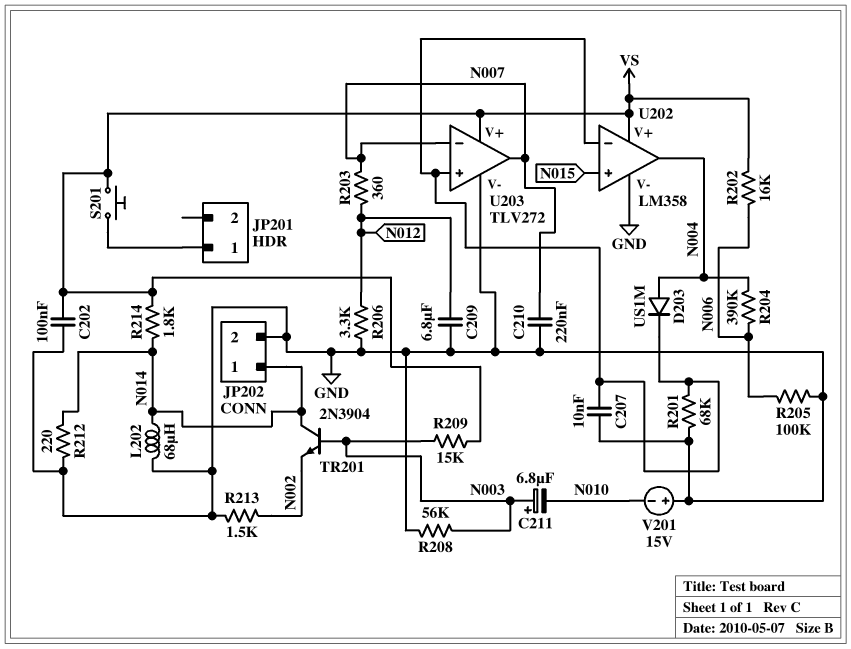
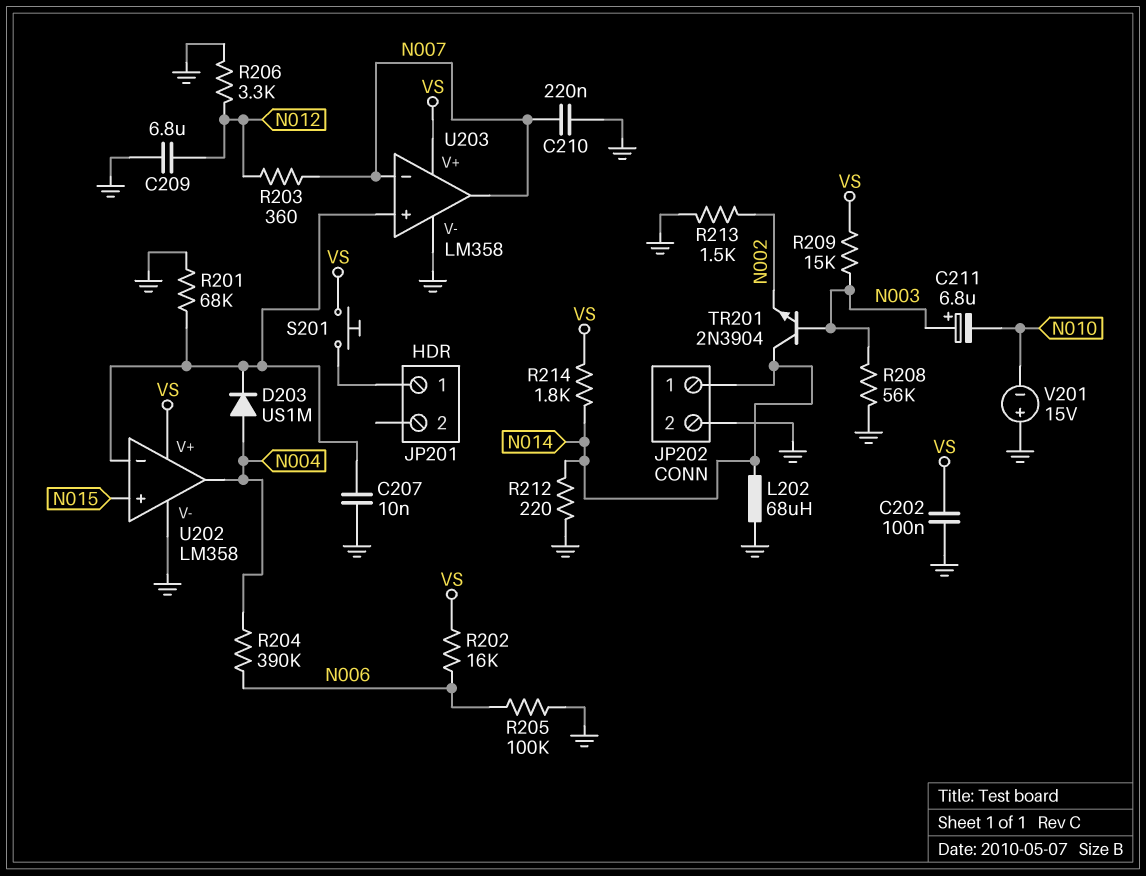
U203: TLV272 -> LM358

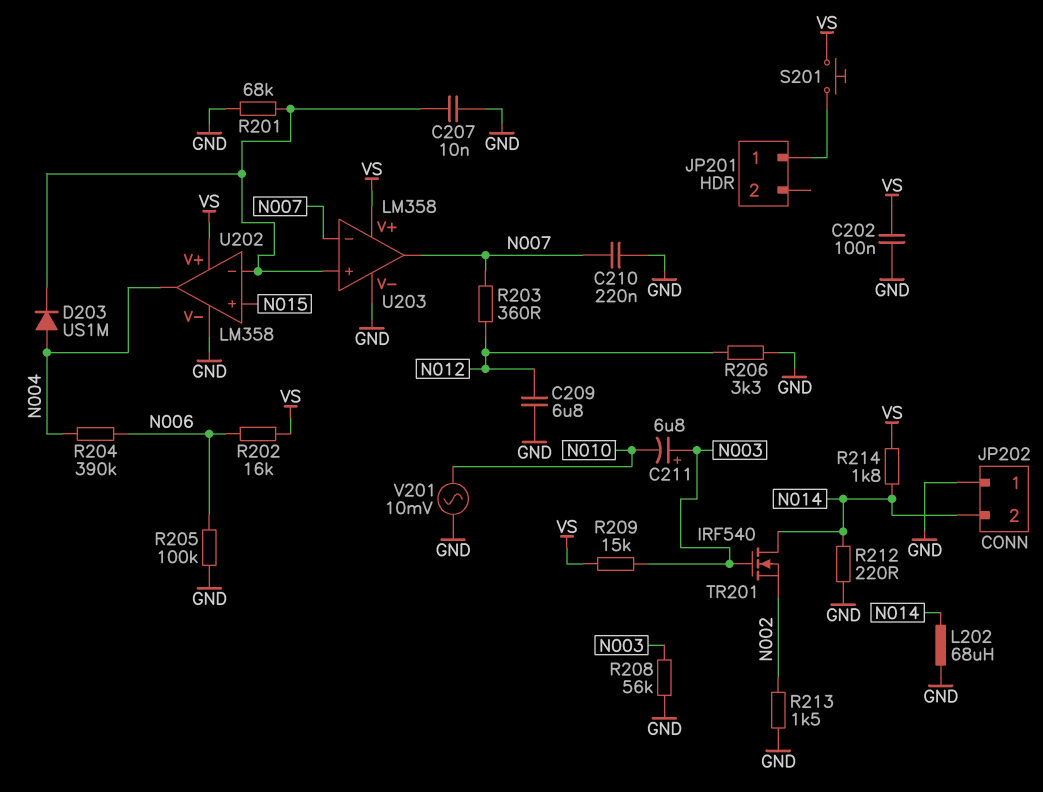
JP202 pin 1: N014 -> GND
JP202 pin 2: GND -> N014
TR201: NPN 2N3904 (B N003, C N014, E N002) -> NMOS IRF540 (G N003, D N014, S N002)
V201: 15V (plus GND, minus N010) -> AC 10mV (GND, N010)

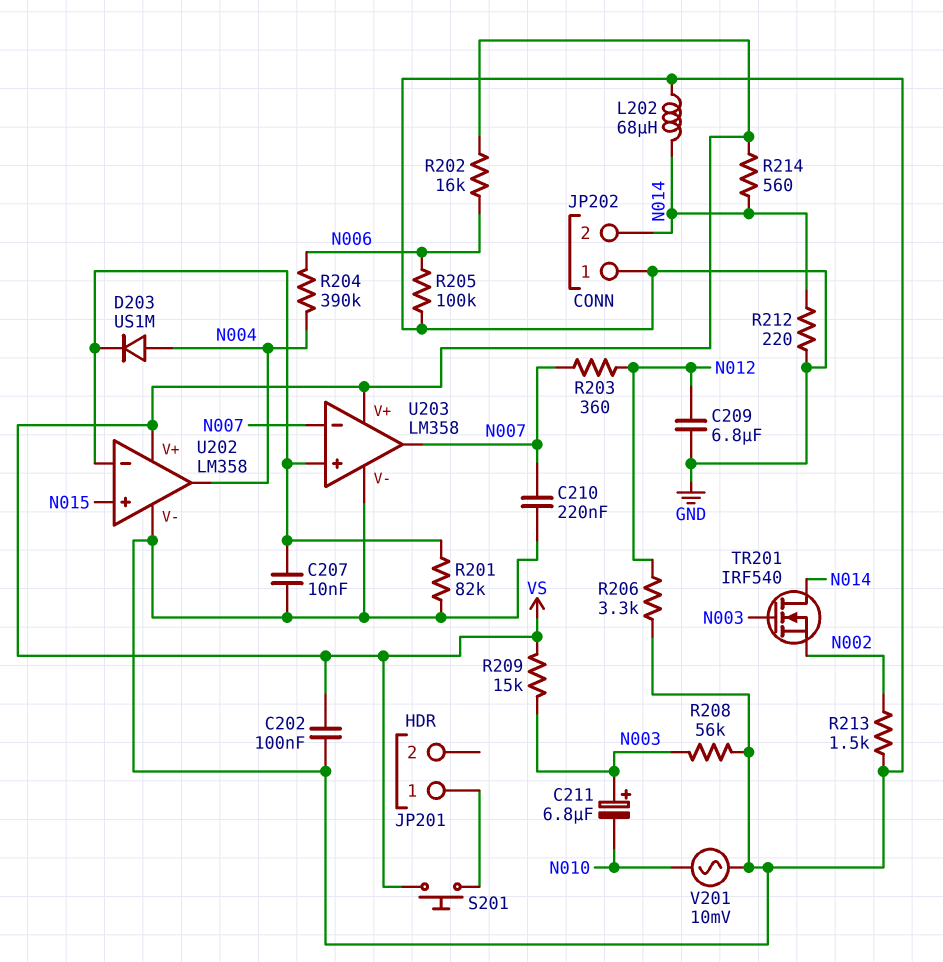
R201: 68k (GND, U202/in-) -> 82k (GND, U202/in-)
R214: 1.8k (N014, VS) -> 560 (N014, VS)

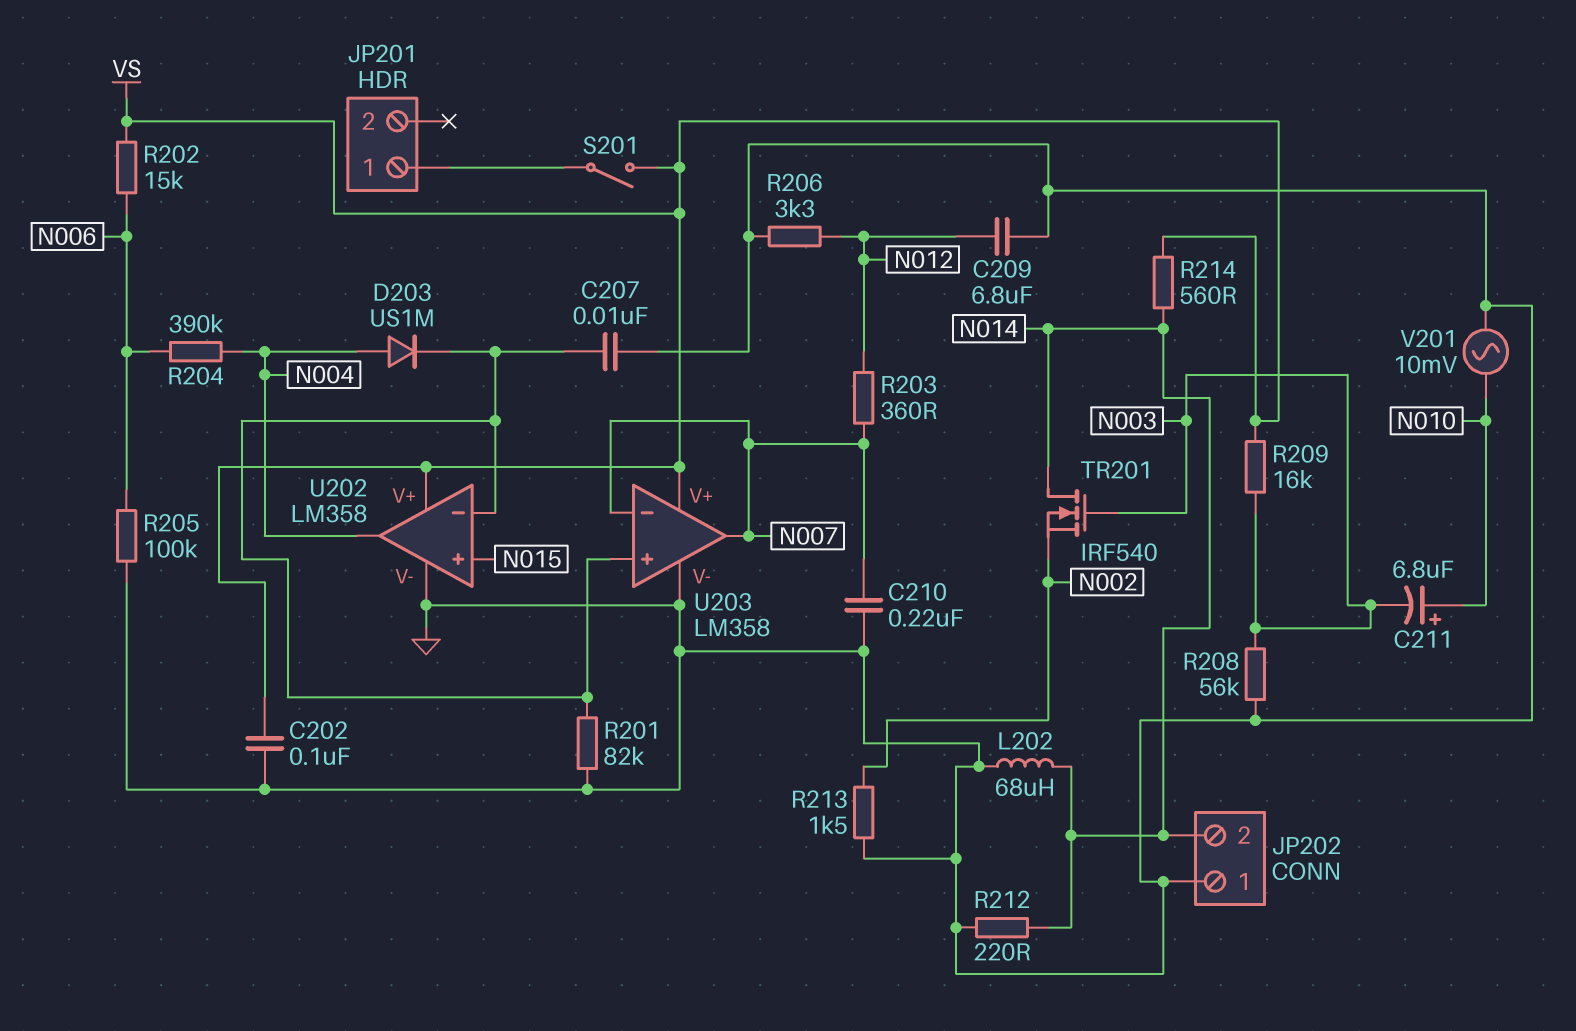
C211: 6.8uF (plus N003, minus N010) -> 6.8uF (plus N010, minus N003)
R202: 16k (N006, VS) -> 15k (N006, VS)
R209: 15k (N003, VS) -> 16k (N003, VS)
S201: button (JP201/1, VS) -> switch (JP201/1, VS)

